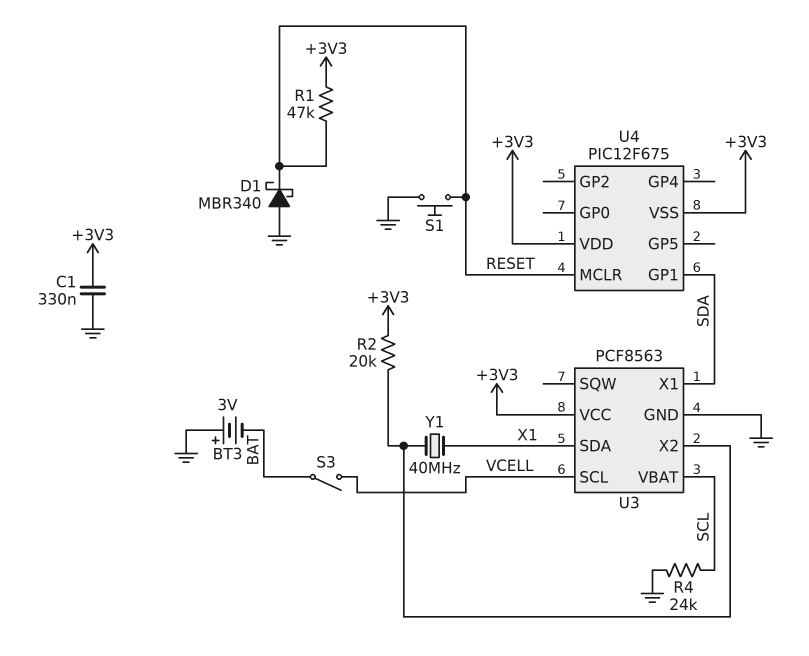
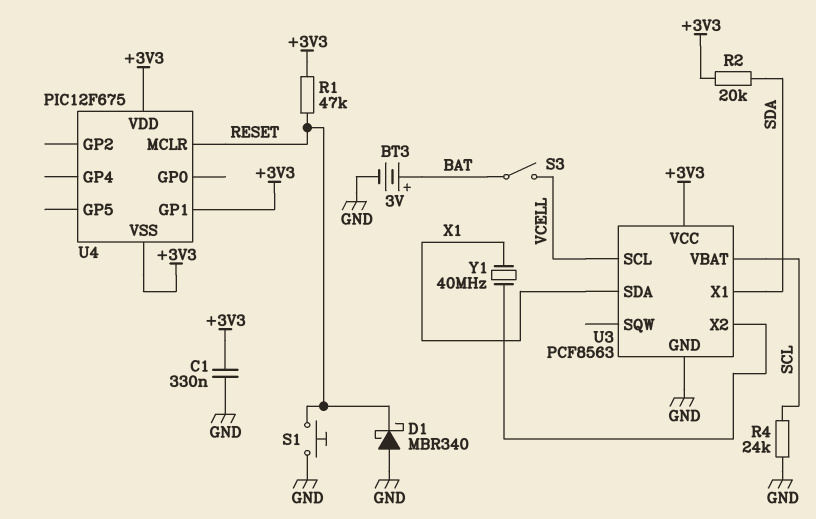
BT3: 3V (plus GND, minus BAT) -> 3V (plus BAT, minus GND)
R2: 20k (+3V3, U3/X2) -> 20k (+3V3, SDA)
U4 pin GP1: SDA -> +3V3

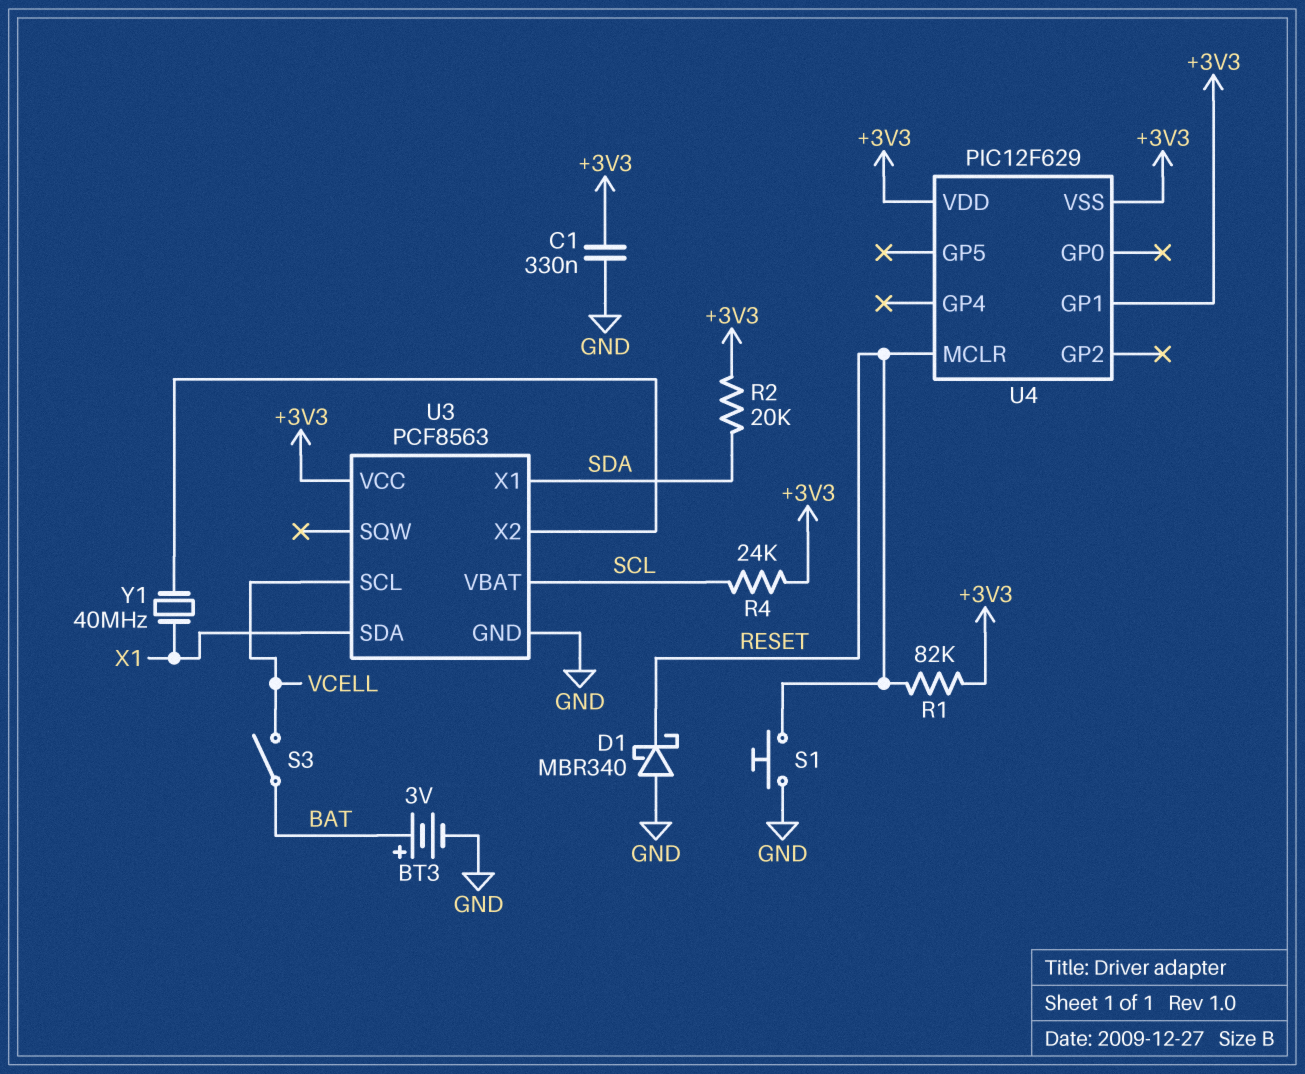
R1: 47k (+3V3, RESET) -> 82k (+3V3, RESET)
R4: 24k (GND, SCL) -> 24k (+3V3, SCL)
U4: PIC12F675 -> PIC12F629

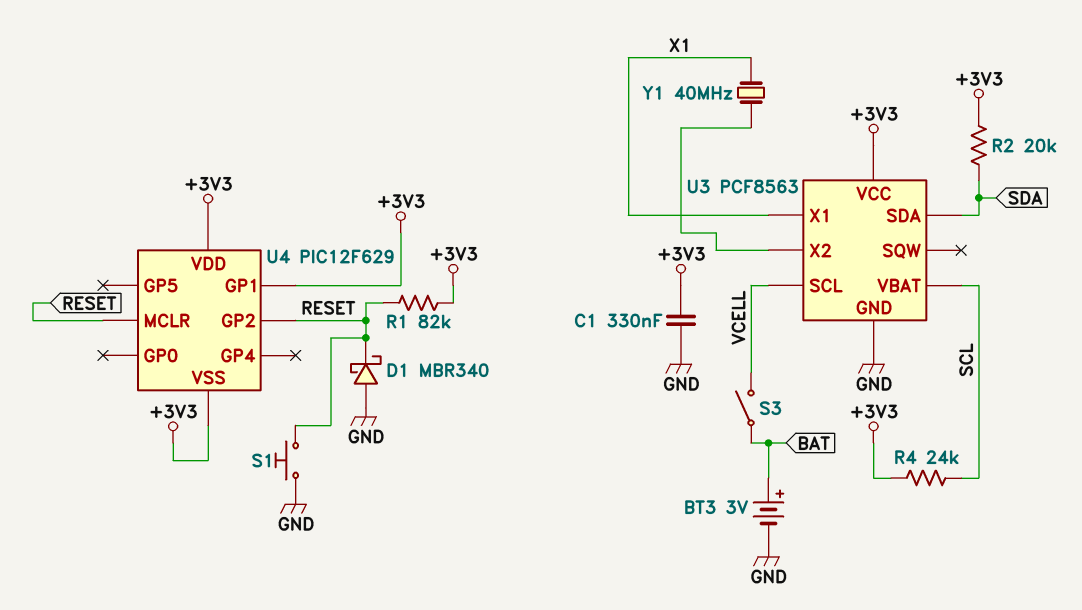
U3 pin SDA: X1 -> SDA
U3 pin X1: SDA -> X1
U4 pin GP2: none -> RESET

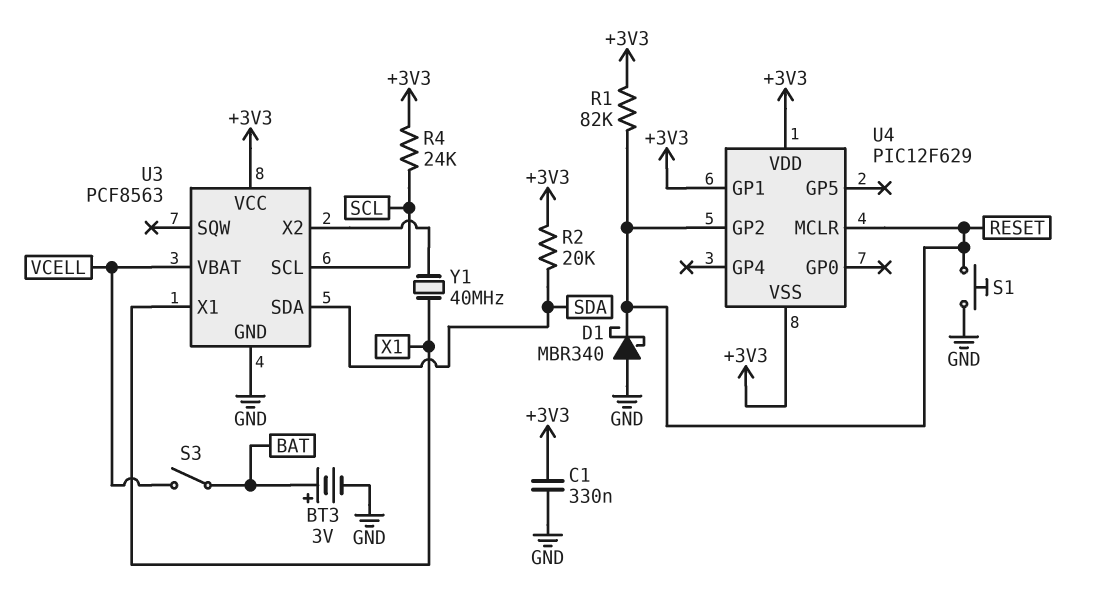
U3 pin SCL: VCELL -> SCL
U3 pin VBAT: SCL -> VCELL

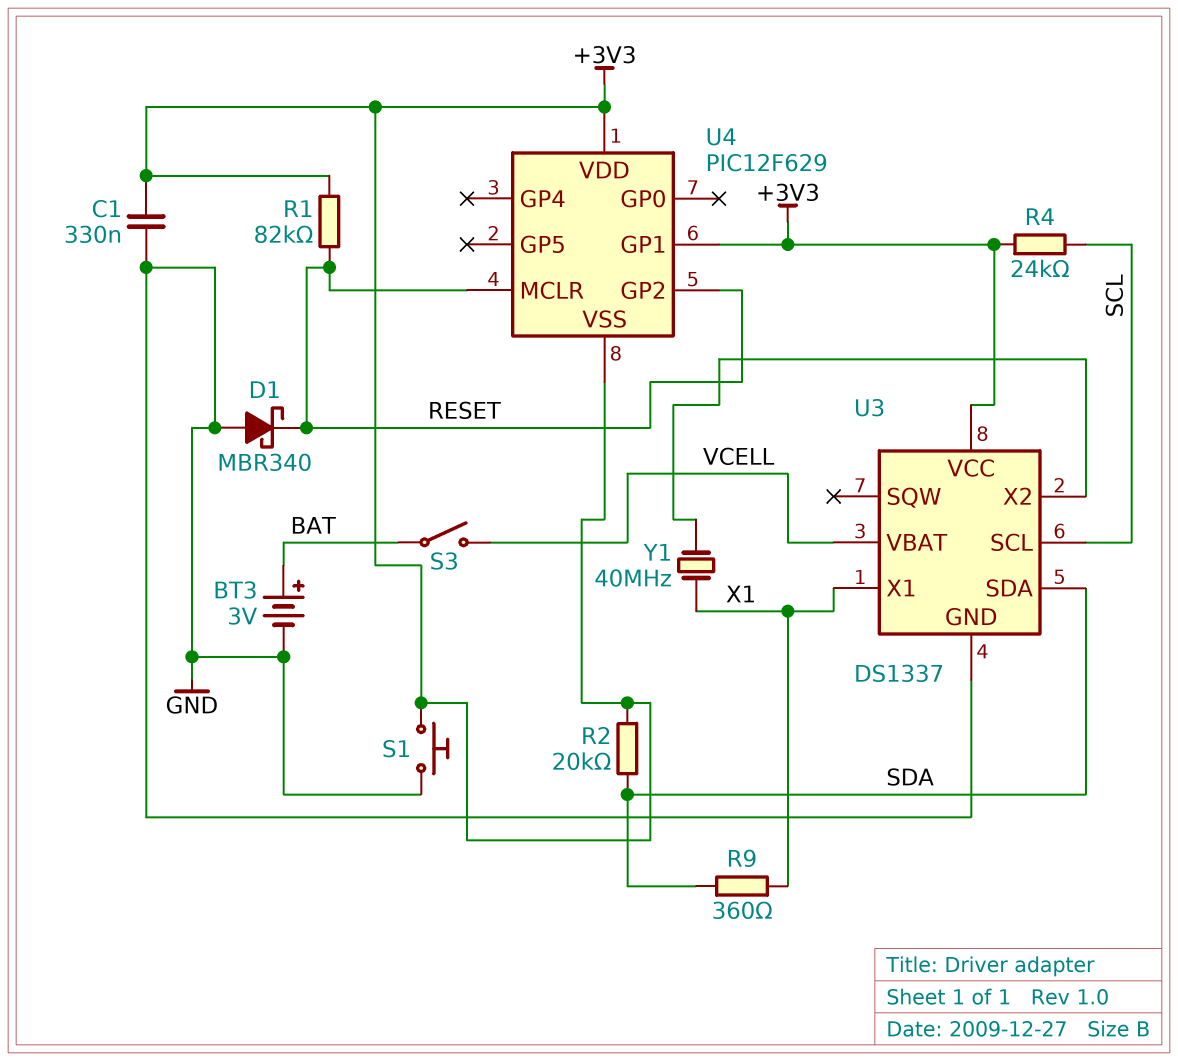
R9: none -> 360 (SDA, X1)
S1: button (GND, RESET) -> button (+3V3, GND)
U3: PCF8563 -> DS1337

